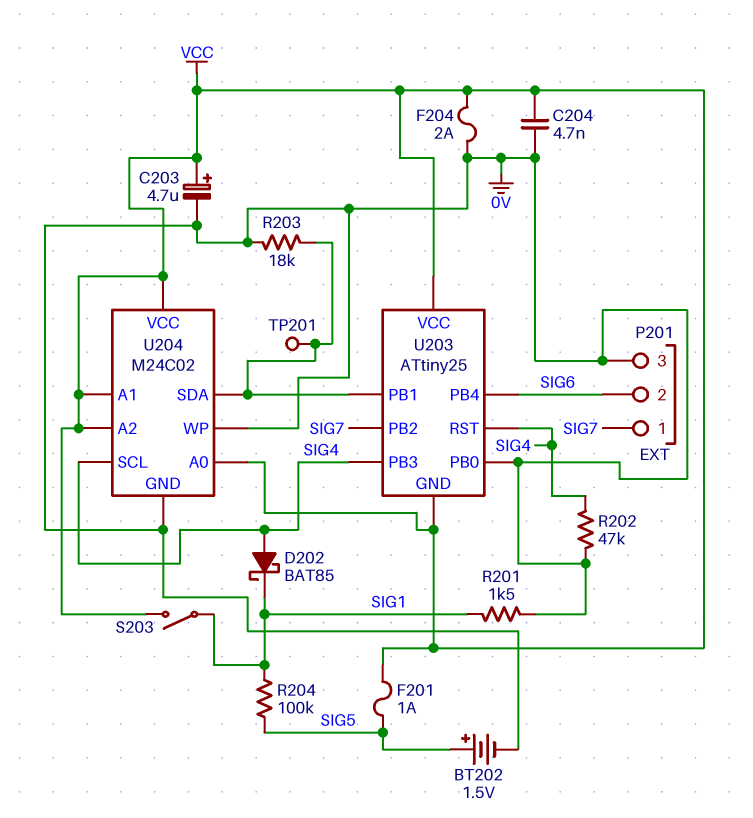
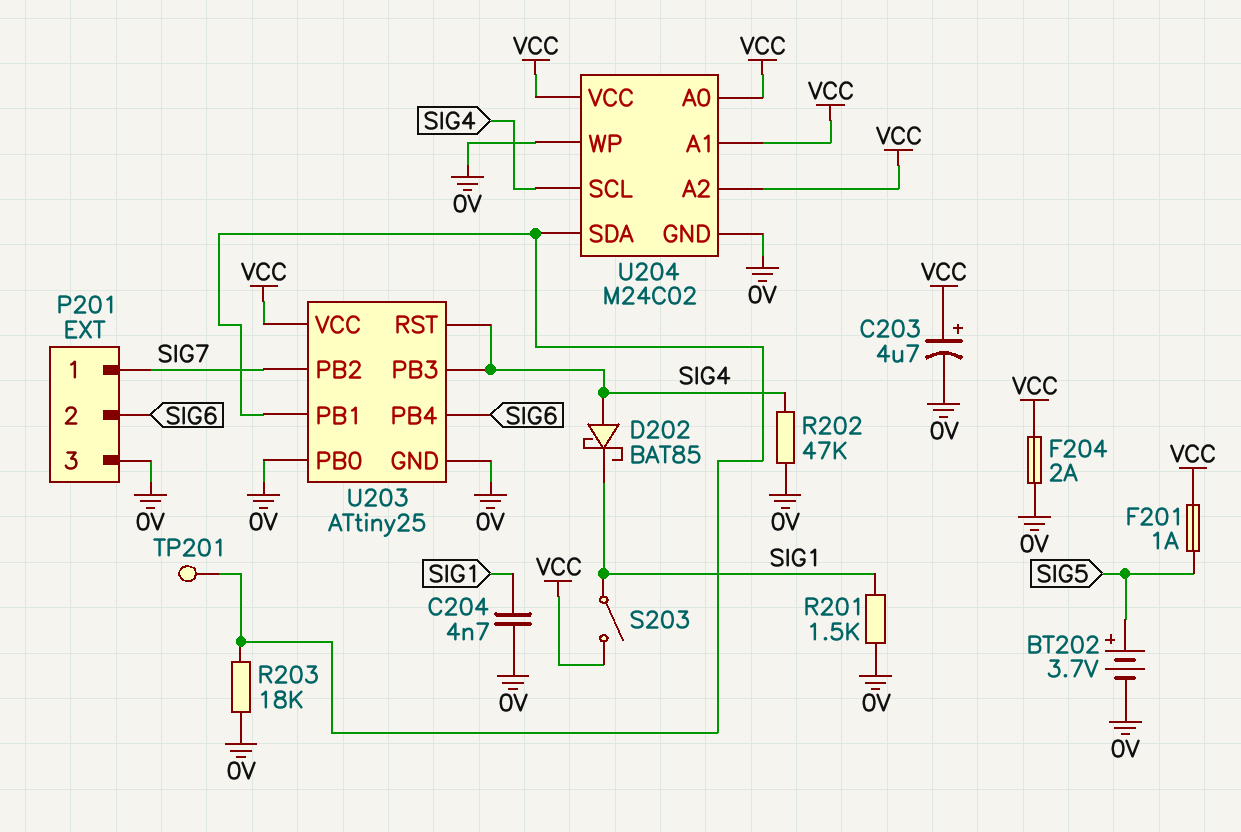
BT202: 1.5V (plus SIG5, minus 0V) -> 3.7V (plus SIG5, minus 0V)
C204: 4.7nF (0V, VCC) -> 4.7nF (0V, SIG1)
R204: 100k (SIG1, SIG5) -> none
U203 pin GND: VCC -> 0V

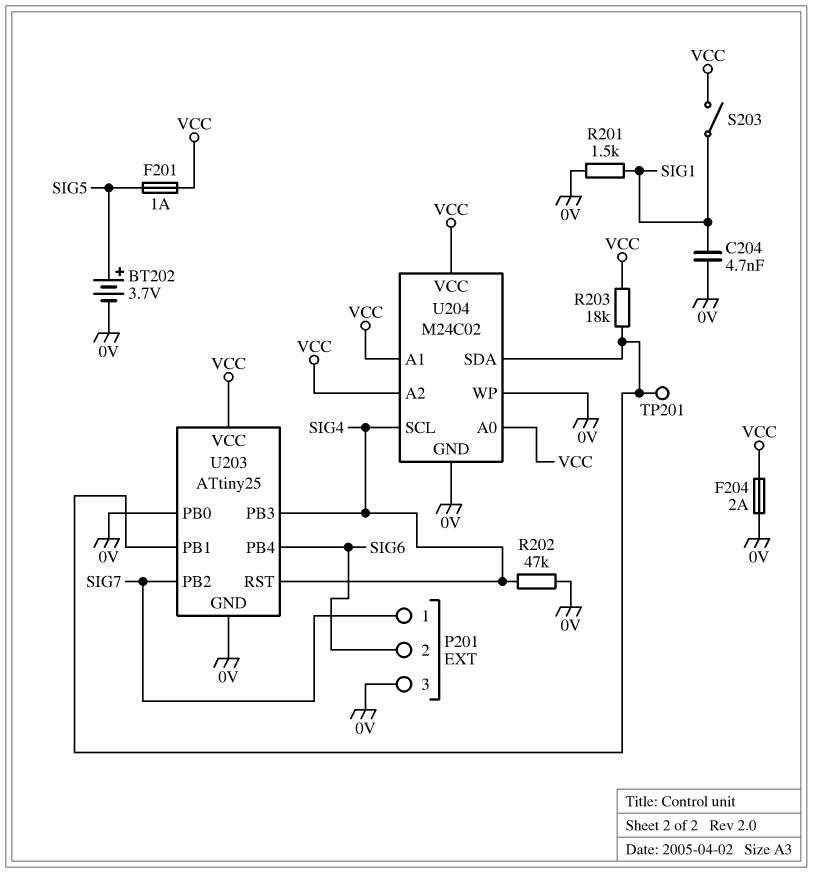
C203: 4.7uF (plus VCC, minus 0V) -> none
D202: schottky BAT85 (A SIG4, K SIG1) -> none
R203: 18k (0V, U203/PB1) -> 18k (U203/PB1, VCC)

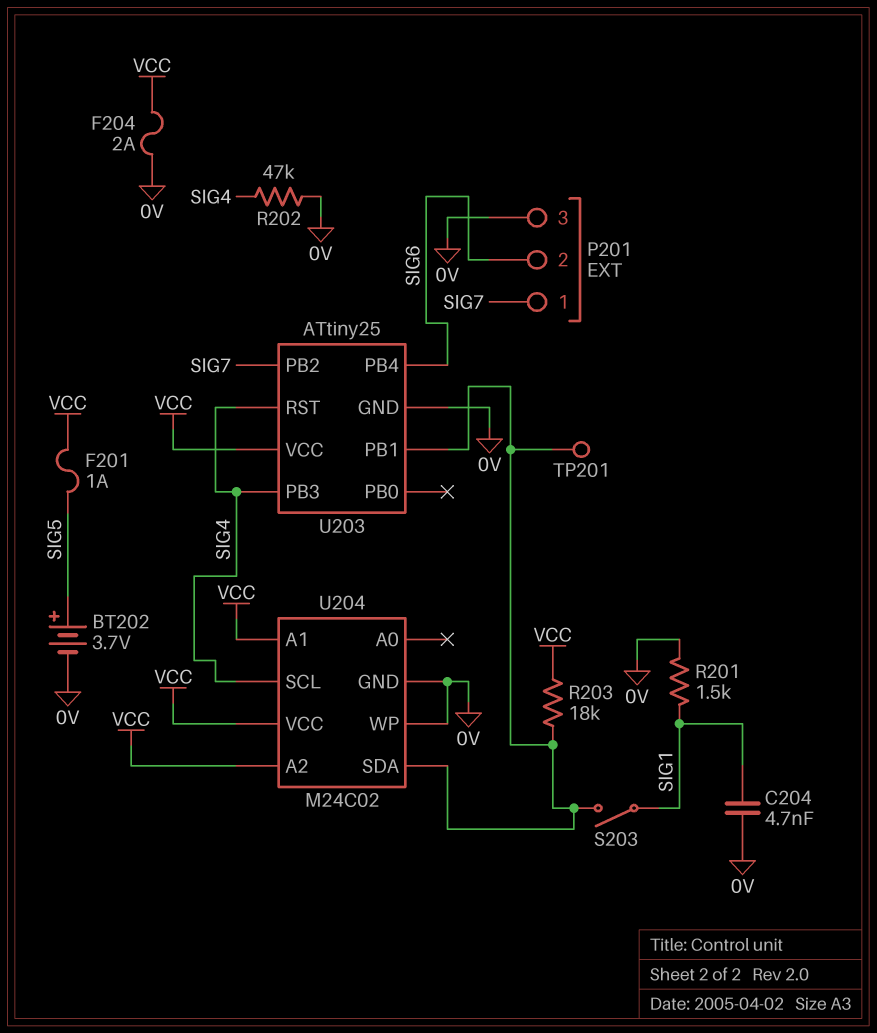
S203: switch (SIG1, VCC) -> switch (SIG1, U203/PB1)
U203 pin PB0: 0V -> none
U204 pin A0: VCC -> none

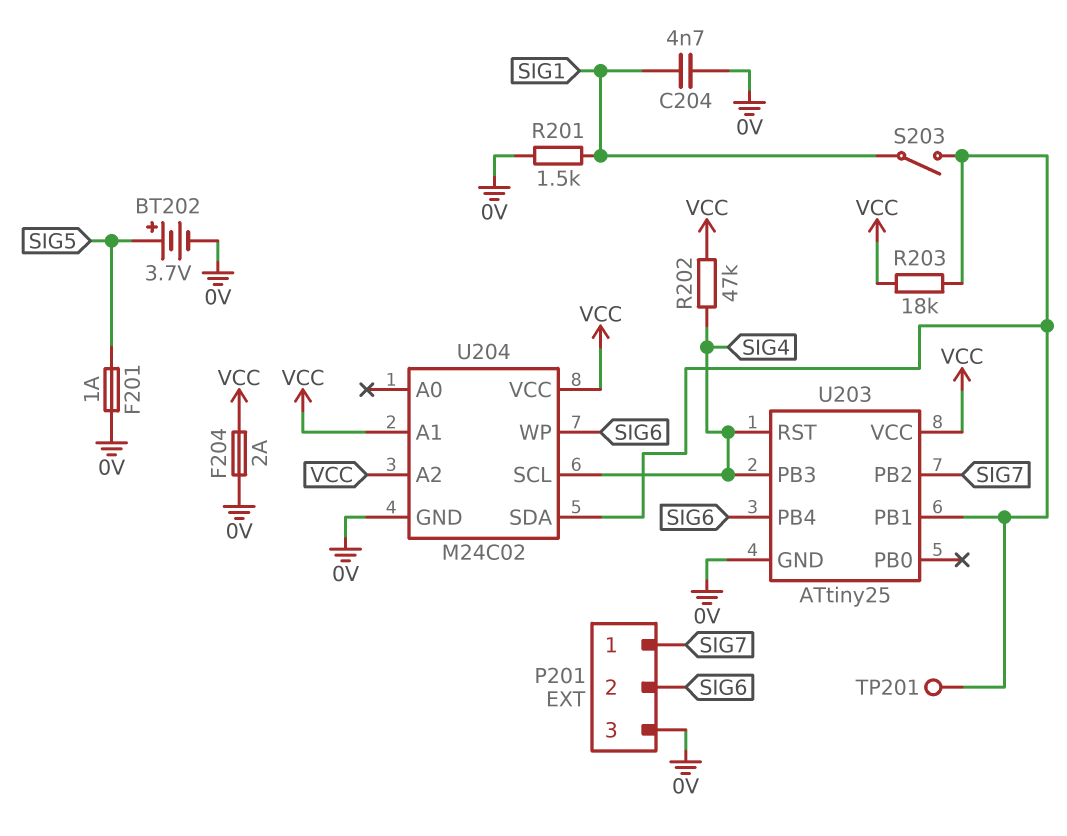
F201: 1A (SIG5, VCC) -> 1A (0V, SIG5)
R202: 47k (0V, SIG4) -> 47k (SIG4, VCC)
U204 pin WP: 0V -> SIG6

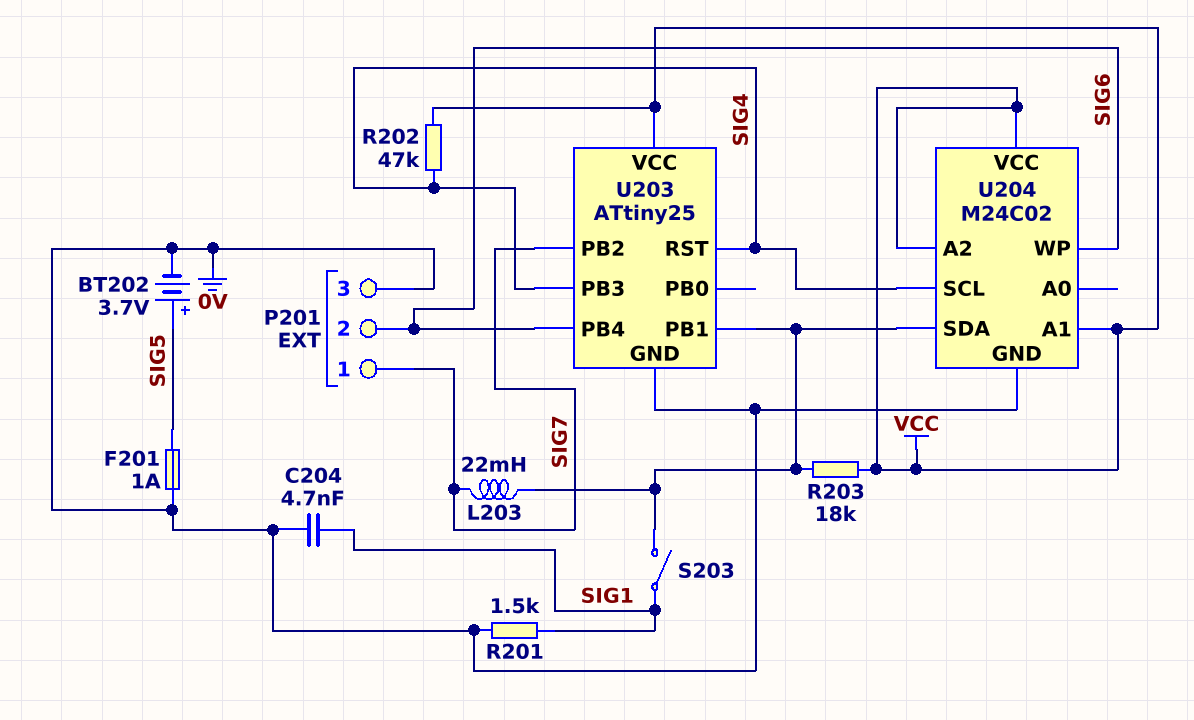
F204: 2A (0V, VCC) -> none
L203: none -> 22mH (SIG7, U203/PB1)
TP201: test point (U203/PB1) -> none

